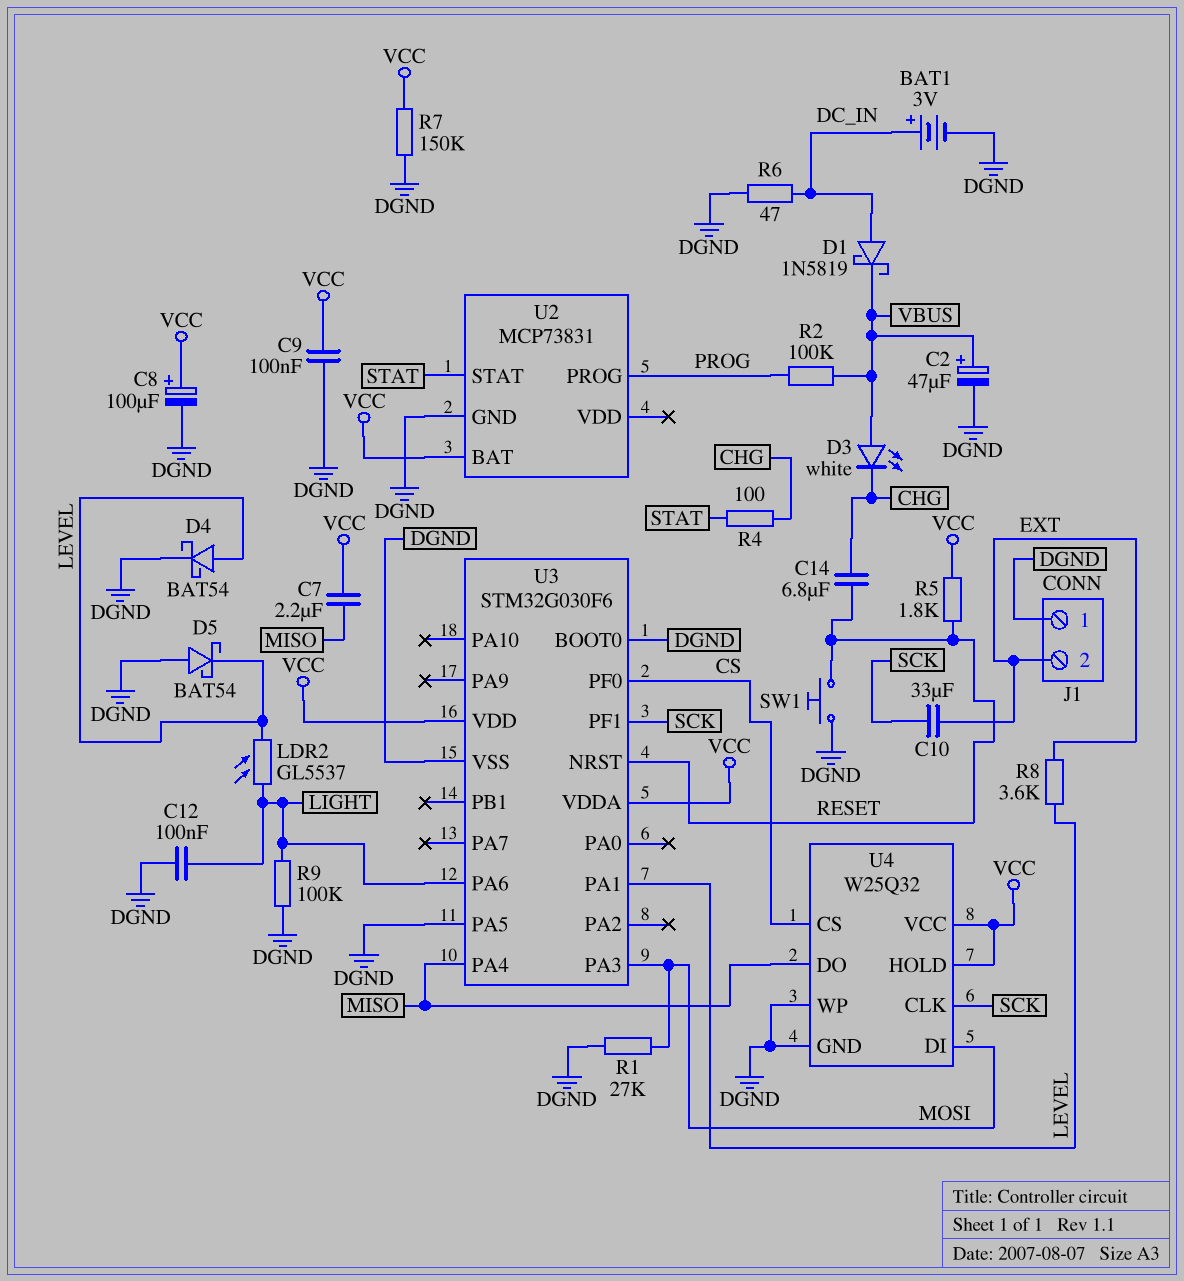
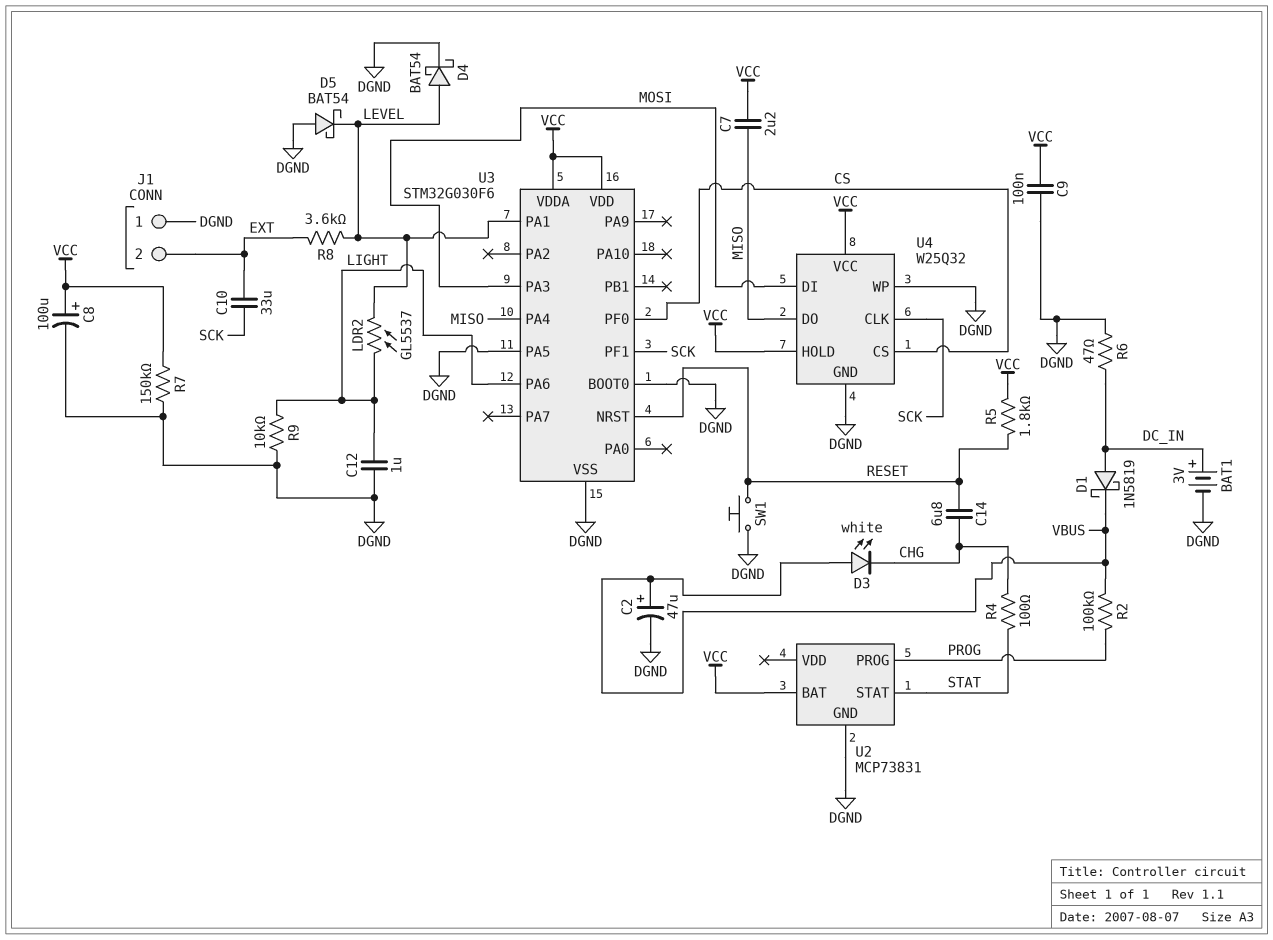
C12: 100nF (DGND, LIGHT) -> 1uF (DGND, LIGHT)
R1: 27k (DGND, MOSI) -> none
R9: 100k (DGND, LIGHT) -> 10k (DGND, LIGHT)

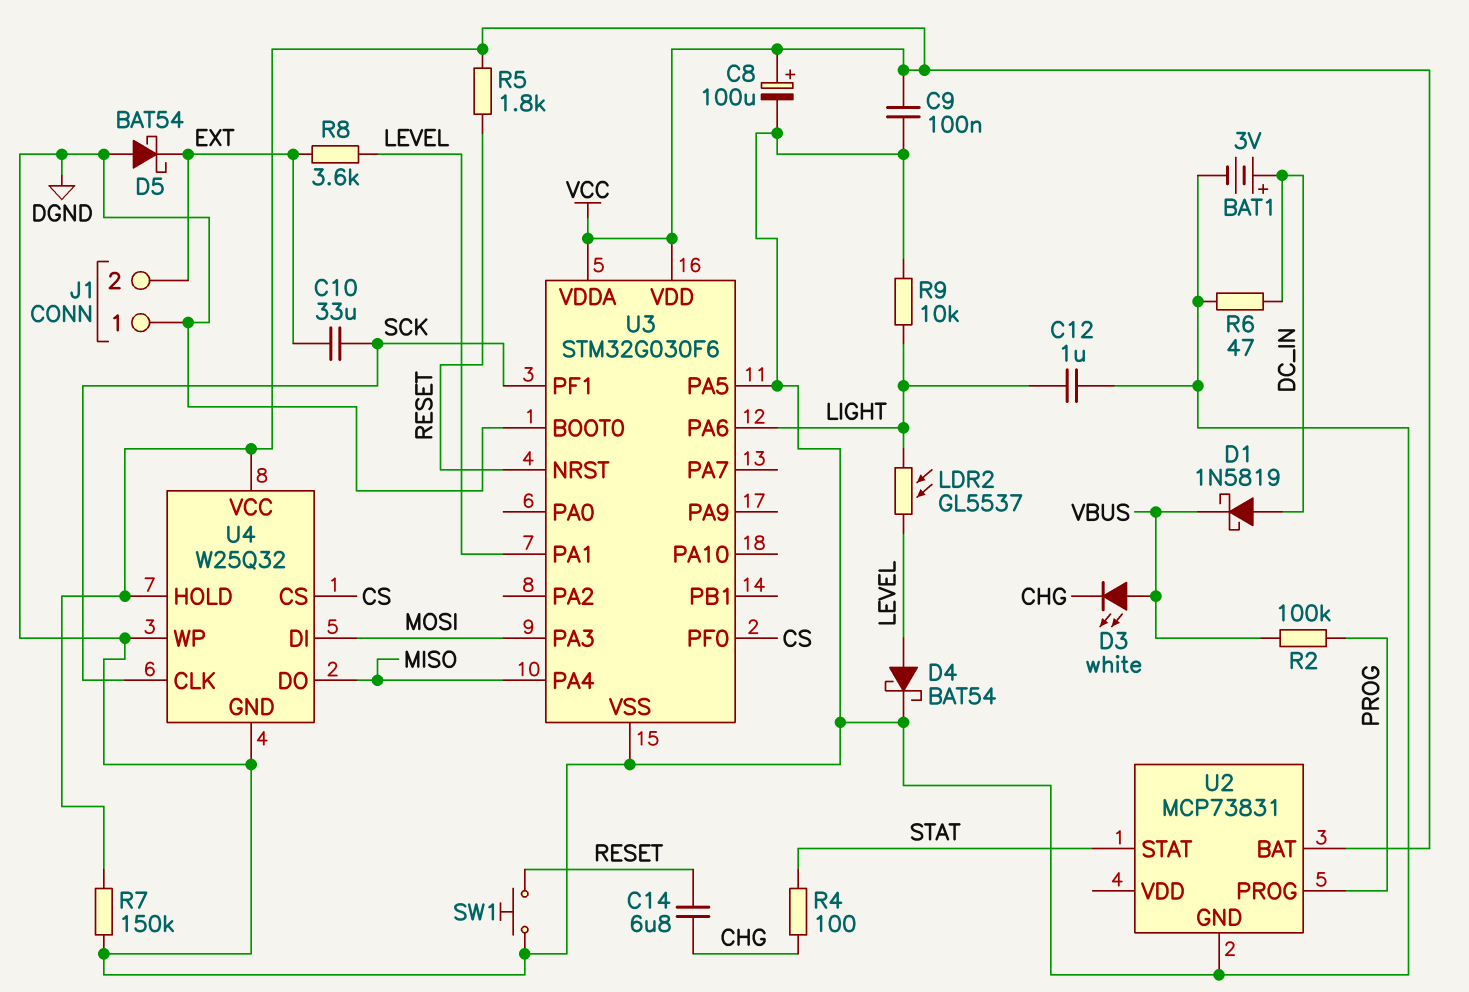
C2: 47uF (plus VBUS, minus DGND) -> none
C7: 2.2uF (MISO, VCC) -> none
D5: schottky BAT54 (A DGND, K LEVEL) -> schottky BAT54 (A DGND, K EXT)

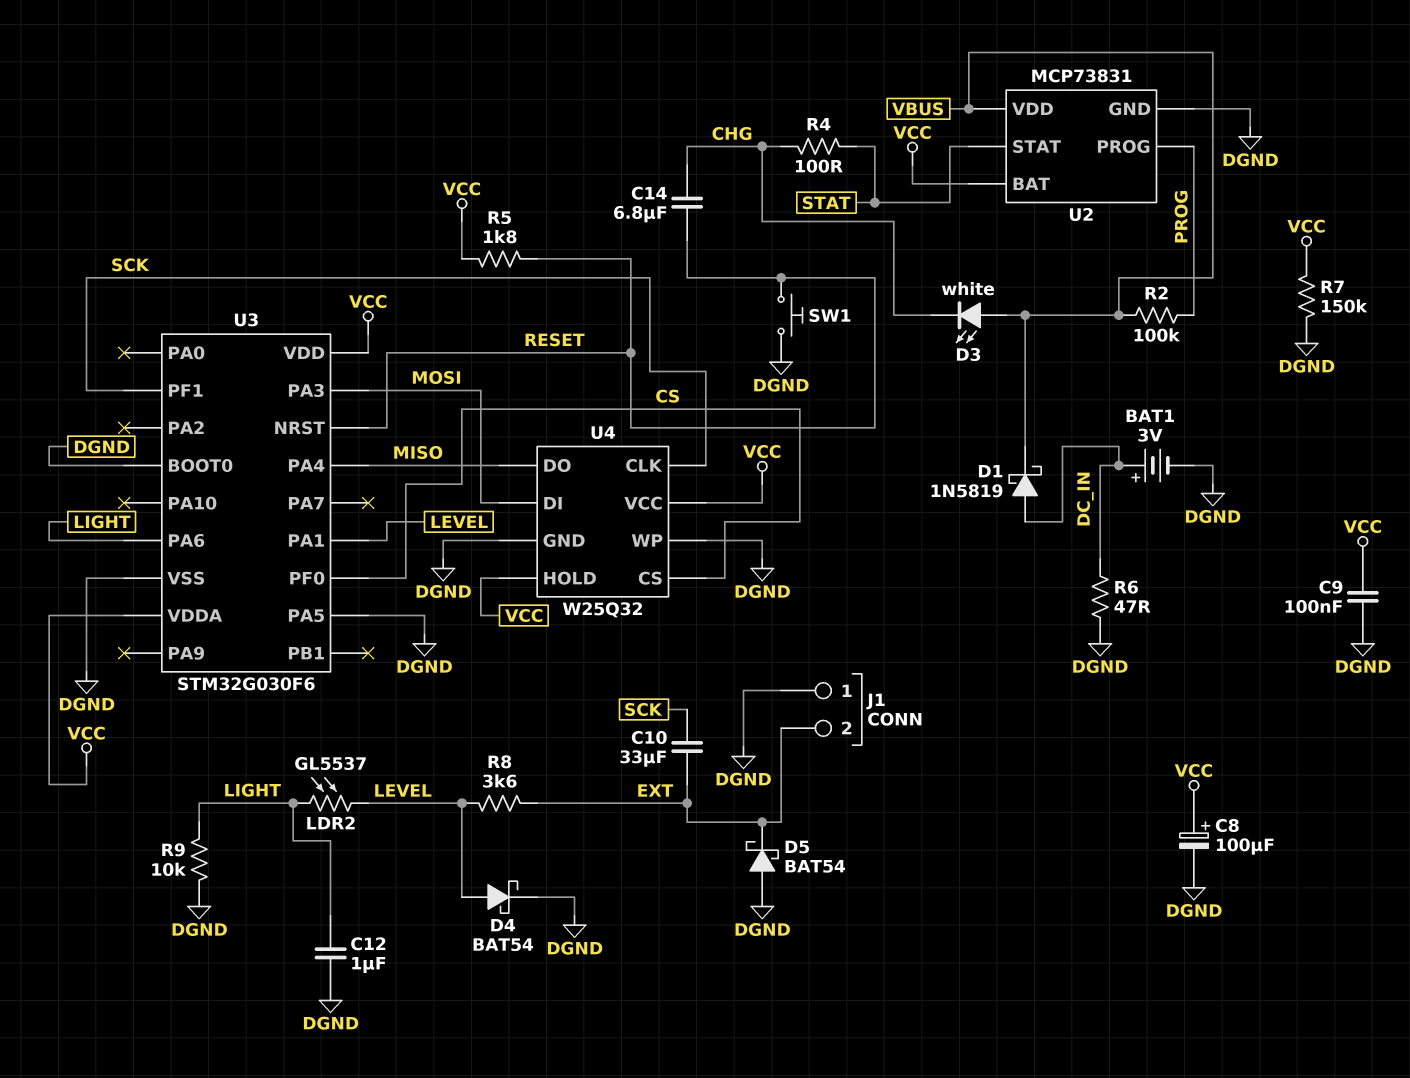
U2 pin VDD: none -> VBUS

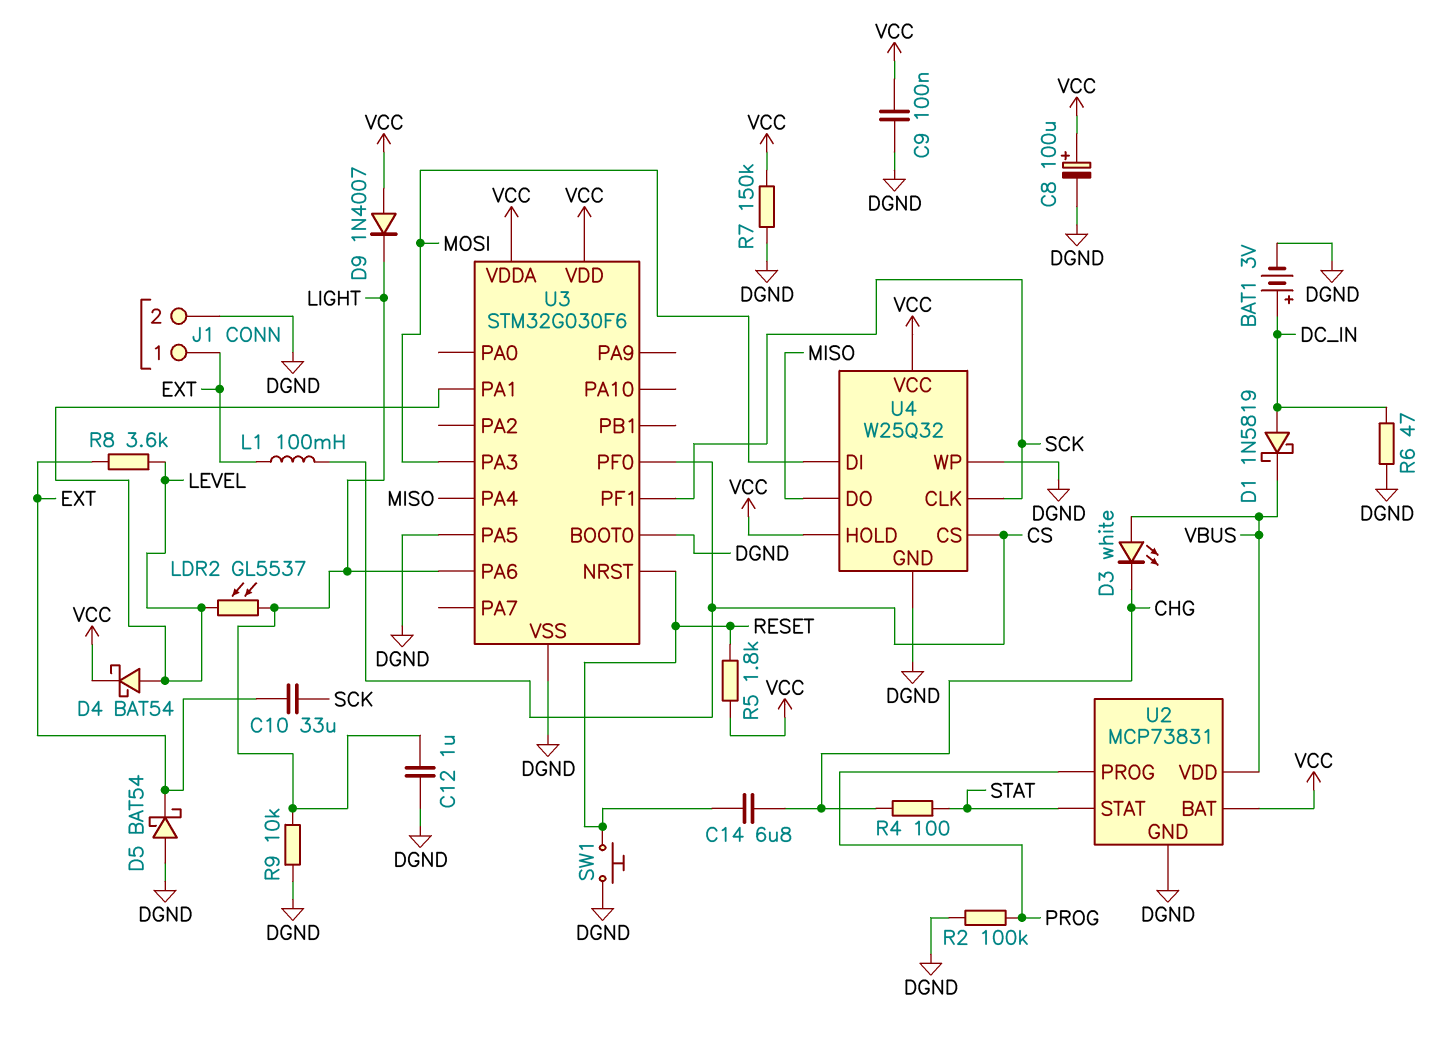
D4: schottky BAT54 (A LEVEL, K DGND) -> schottky BAT54 (A LEVEL, K VCC)
D9: none -> diode 1N4007 (A VCC, K LIGHT)
J1 pin 1: DGND -> EXT
J1 pin 2: EXT -> DGND
L1: none -> 100mH (CS, EXT)
R2: 100k (PROG, VBUS) -> 100k (DGND, PROG)

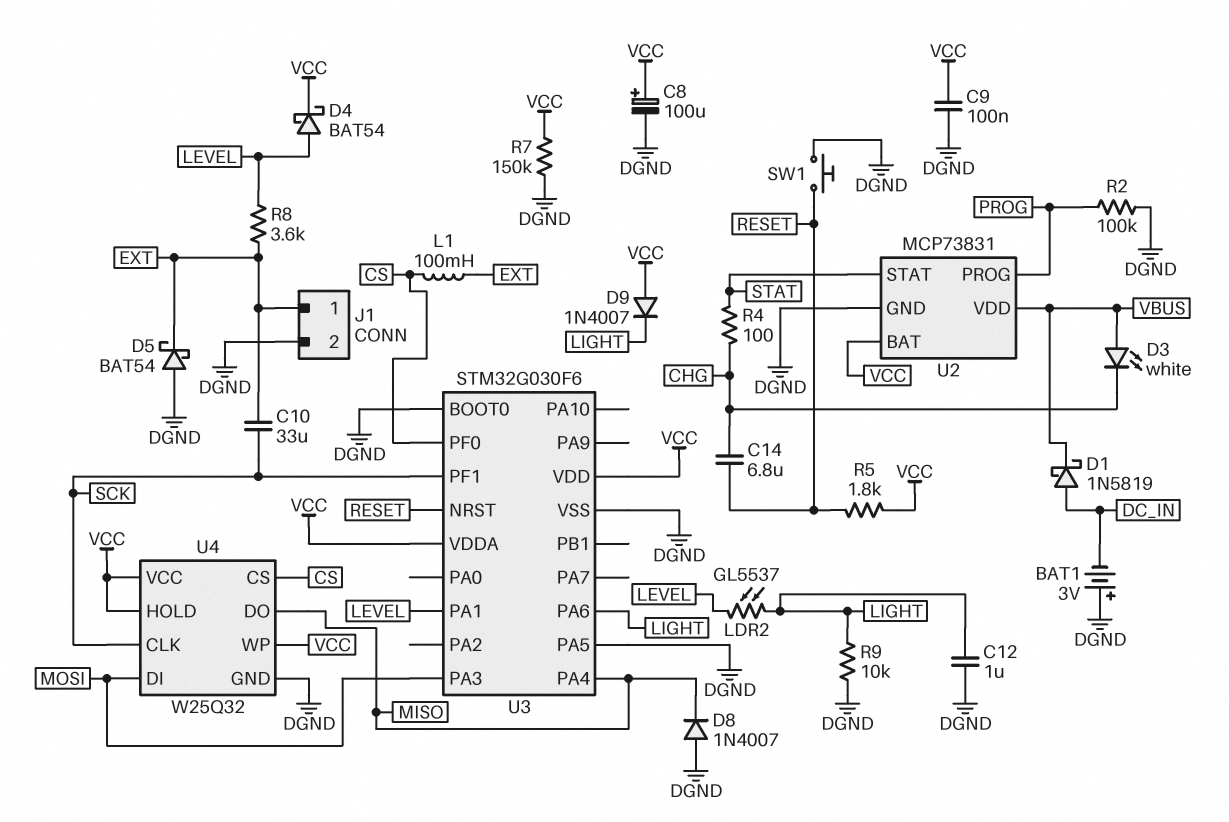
BAT1: 3V (plus DC_IN, minus DGND) -> 3V (plus DGND, minus DC_IN)
D8: none -> diode 1N4007 (A DGND, K MISO)
R6: 47 (DC_IN, DGND) -> none
U4 pin WP: DGND -> VCC

